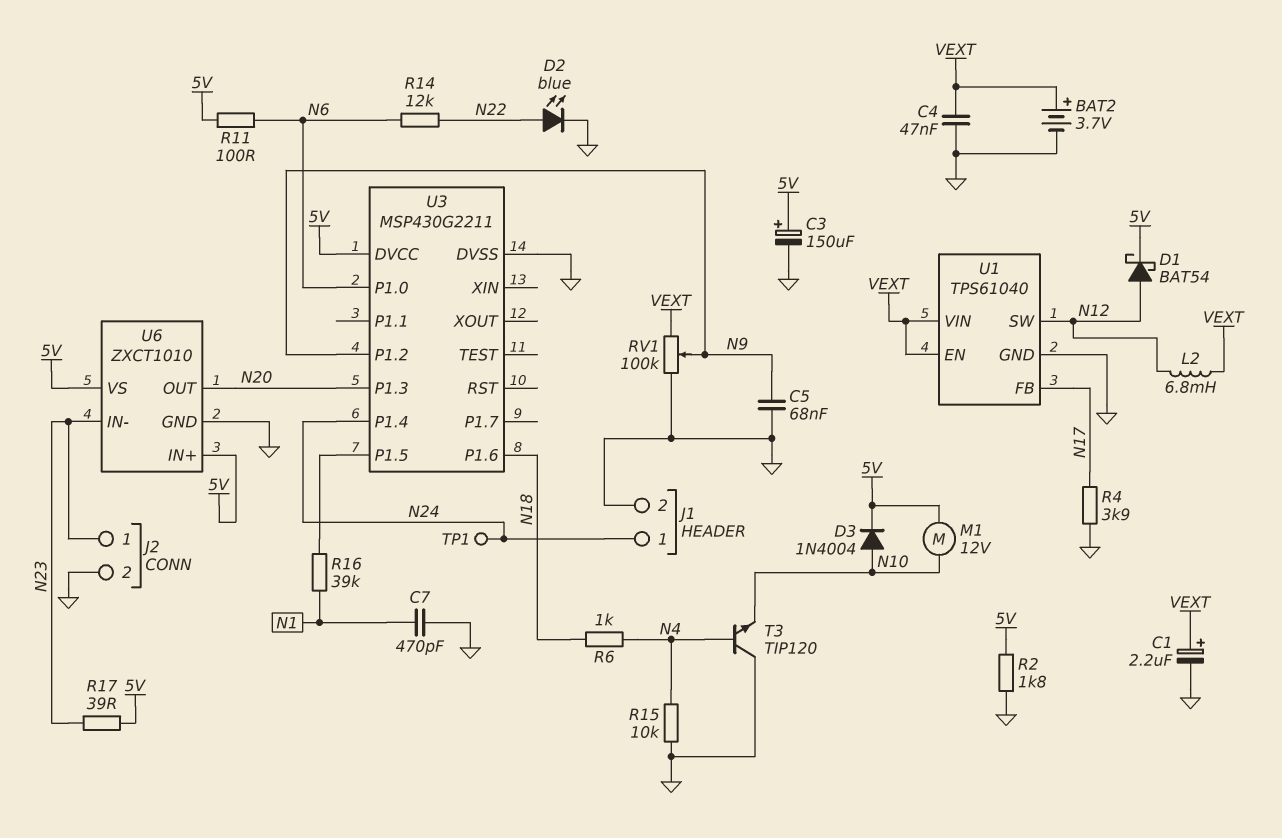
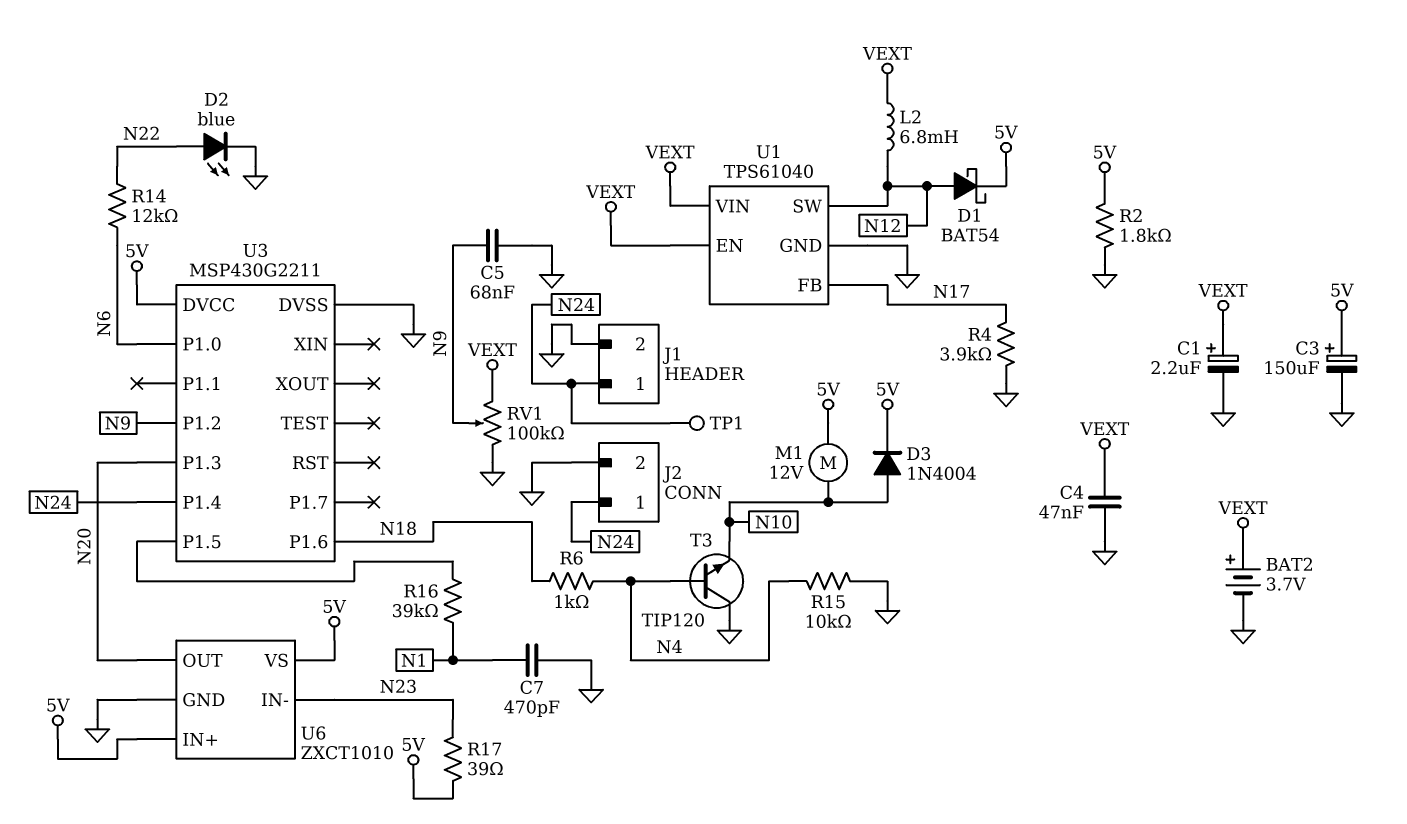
J2 pin 1: N23 -> N24
R11: 100 (5V, N6) -> none

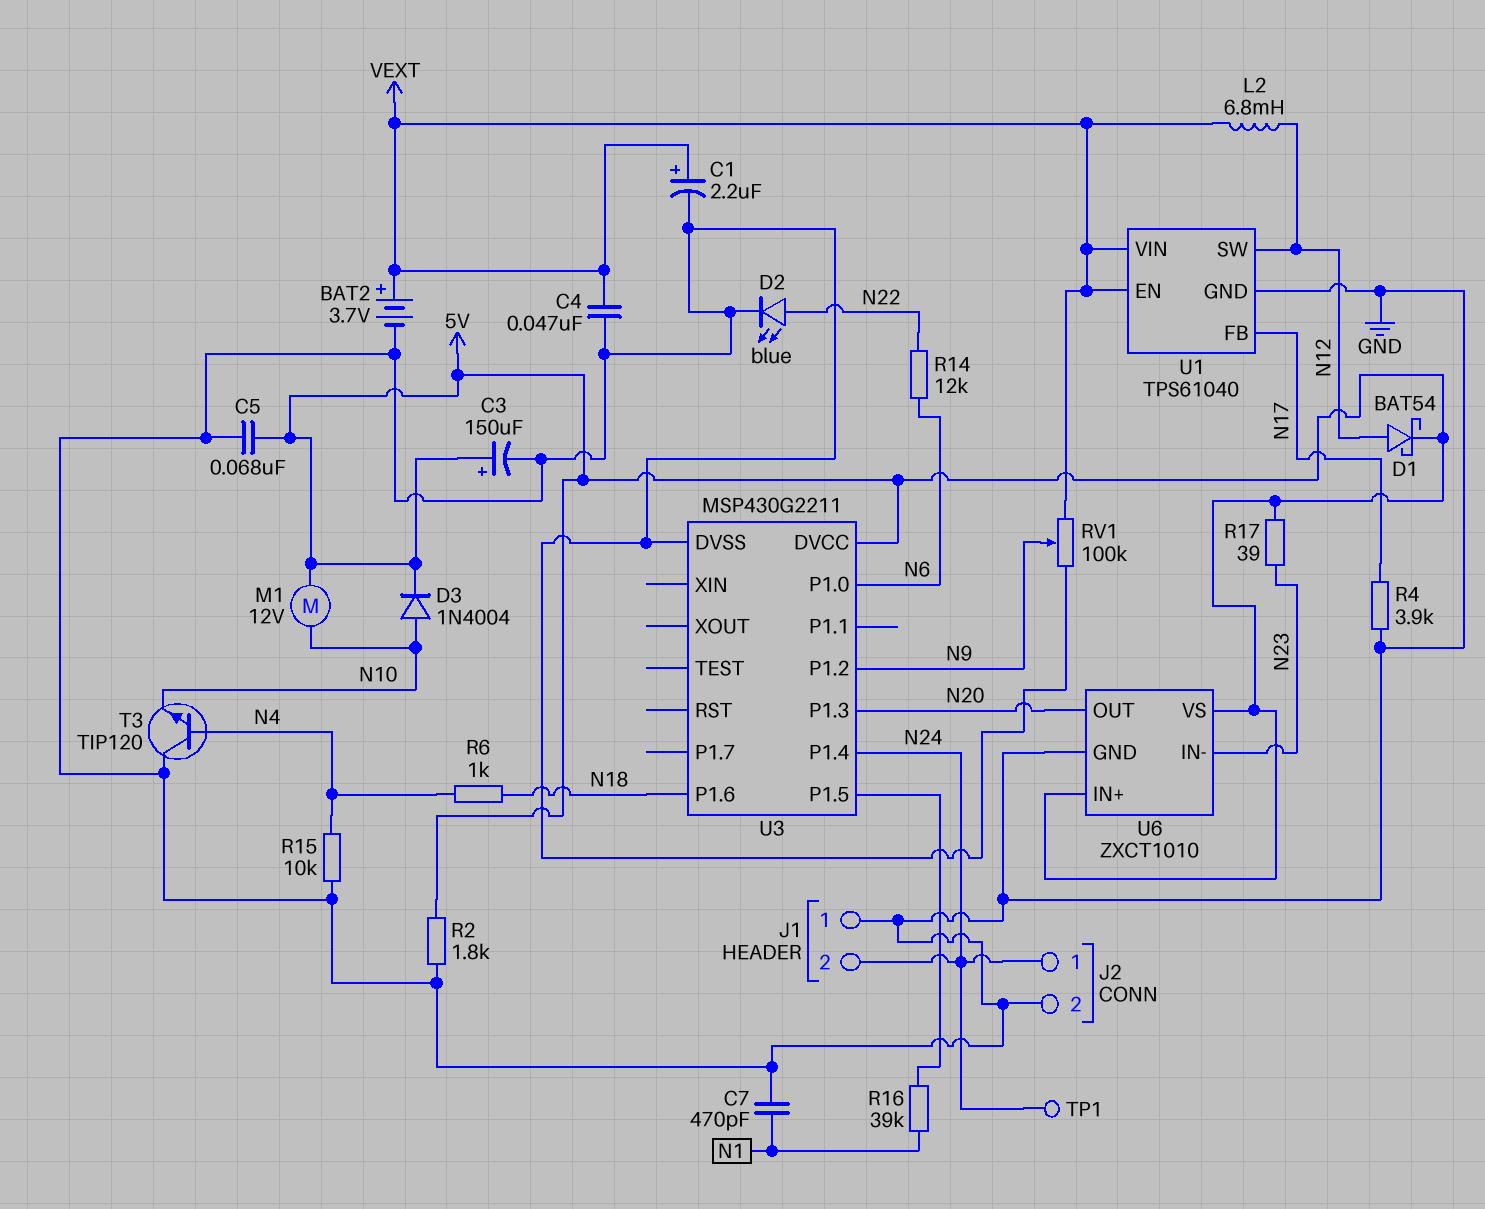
C5: 68nF (GND, N9) -> 68nF (5V, GND)
J1 pin 1: N24 -> GND
J1 pin 2: GND -> N24

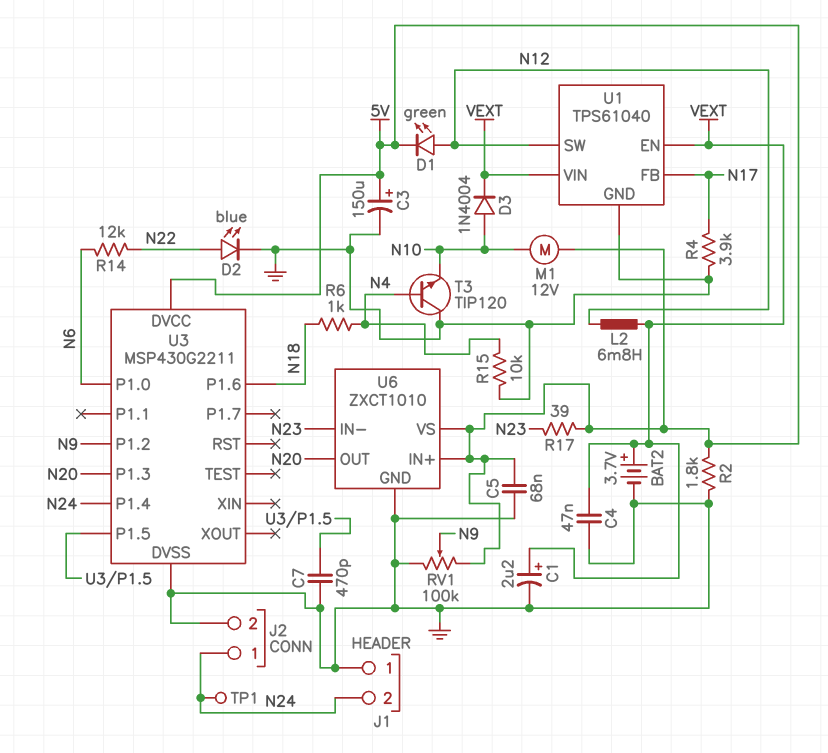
C7: 470pF (GND, N1) -> 470pF (GND, U3/P1.5)
D1: schottky BAT54 (A N12, K 5V) -> LED green (A N12, K 5V)
D3: diode 1N4004 (A N10, K 5V) -> diode 1N4004 (A N10, K VEXT)
R16: 39k (N1, U3/P1.5) -> none
RV1: 100k (GND, VEXT, wiper N9) -> 100k (5V, GND, wiper N9)

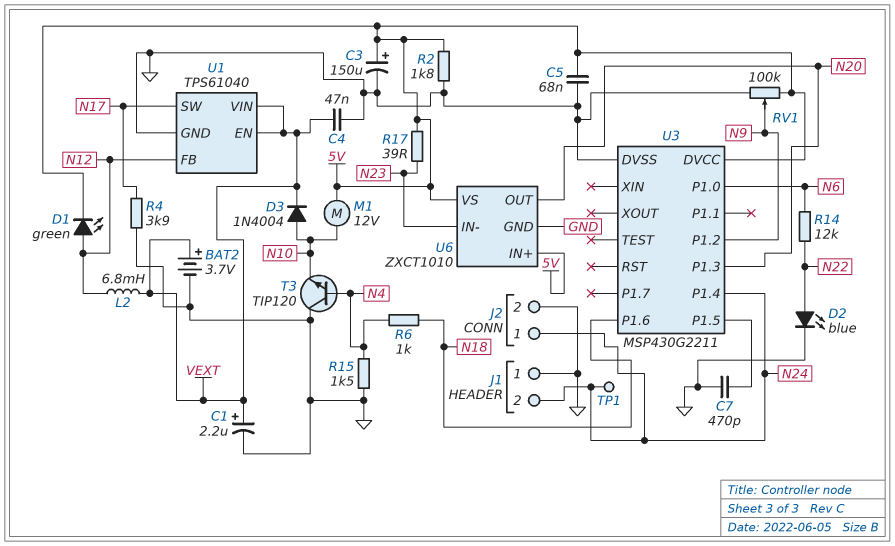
R15: 10k (GND, N4) -> 1.5k (GND, N4)
U1 pin FB: N17 -> N12
U1 pin SW: N12 -> N17

